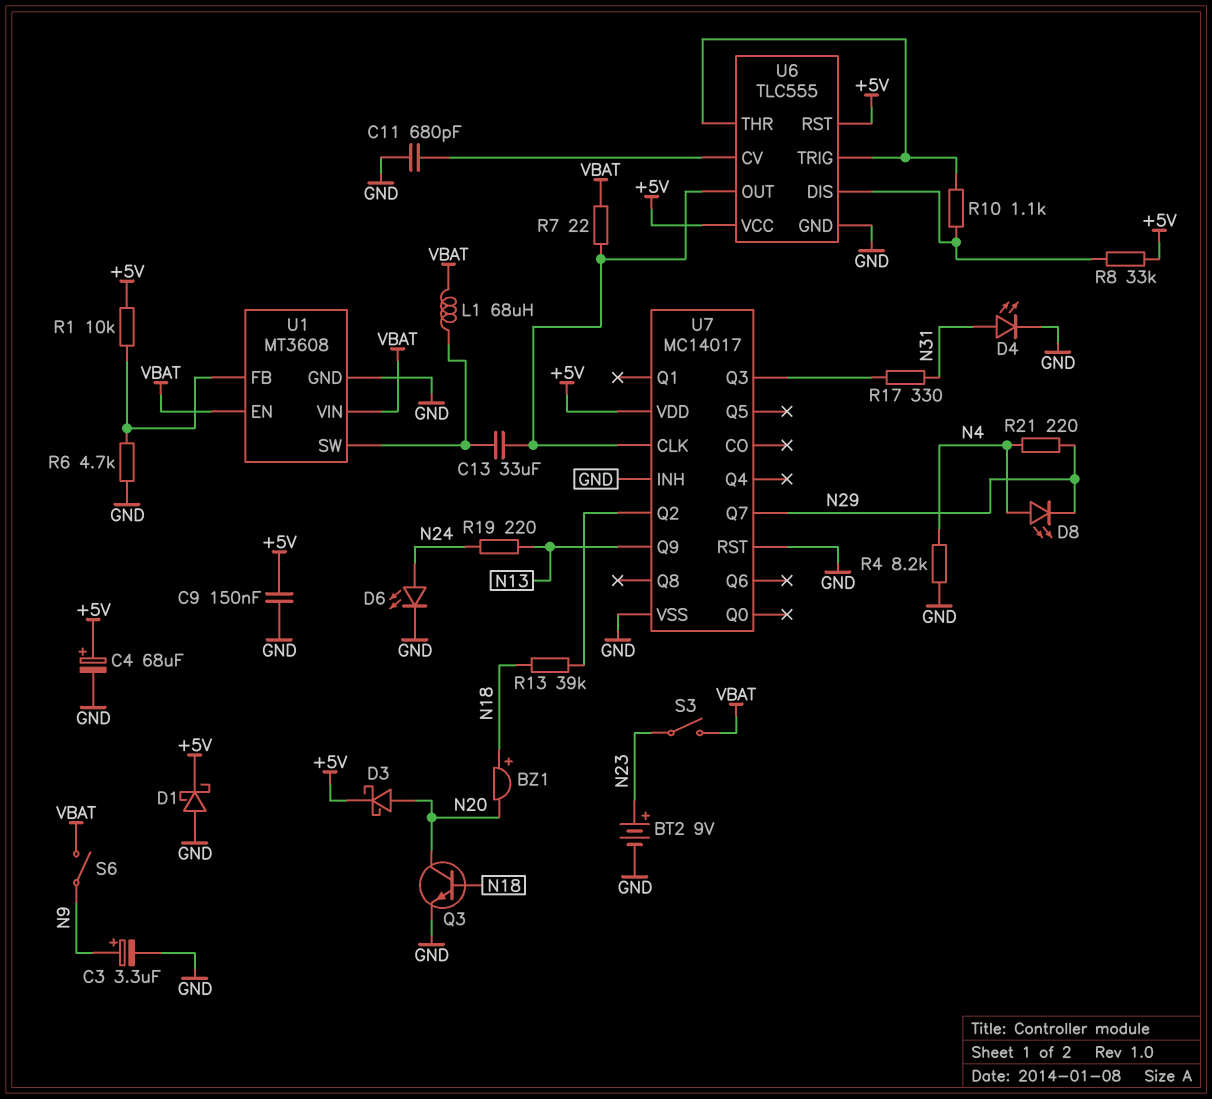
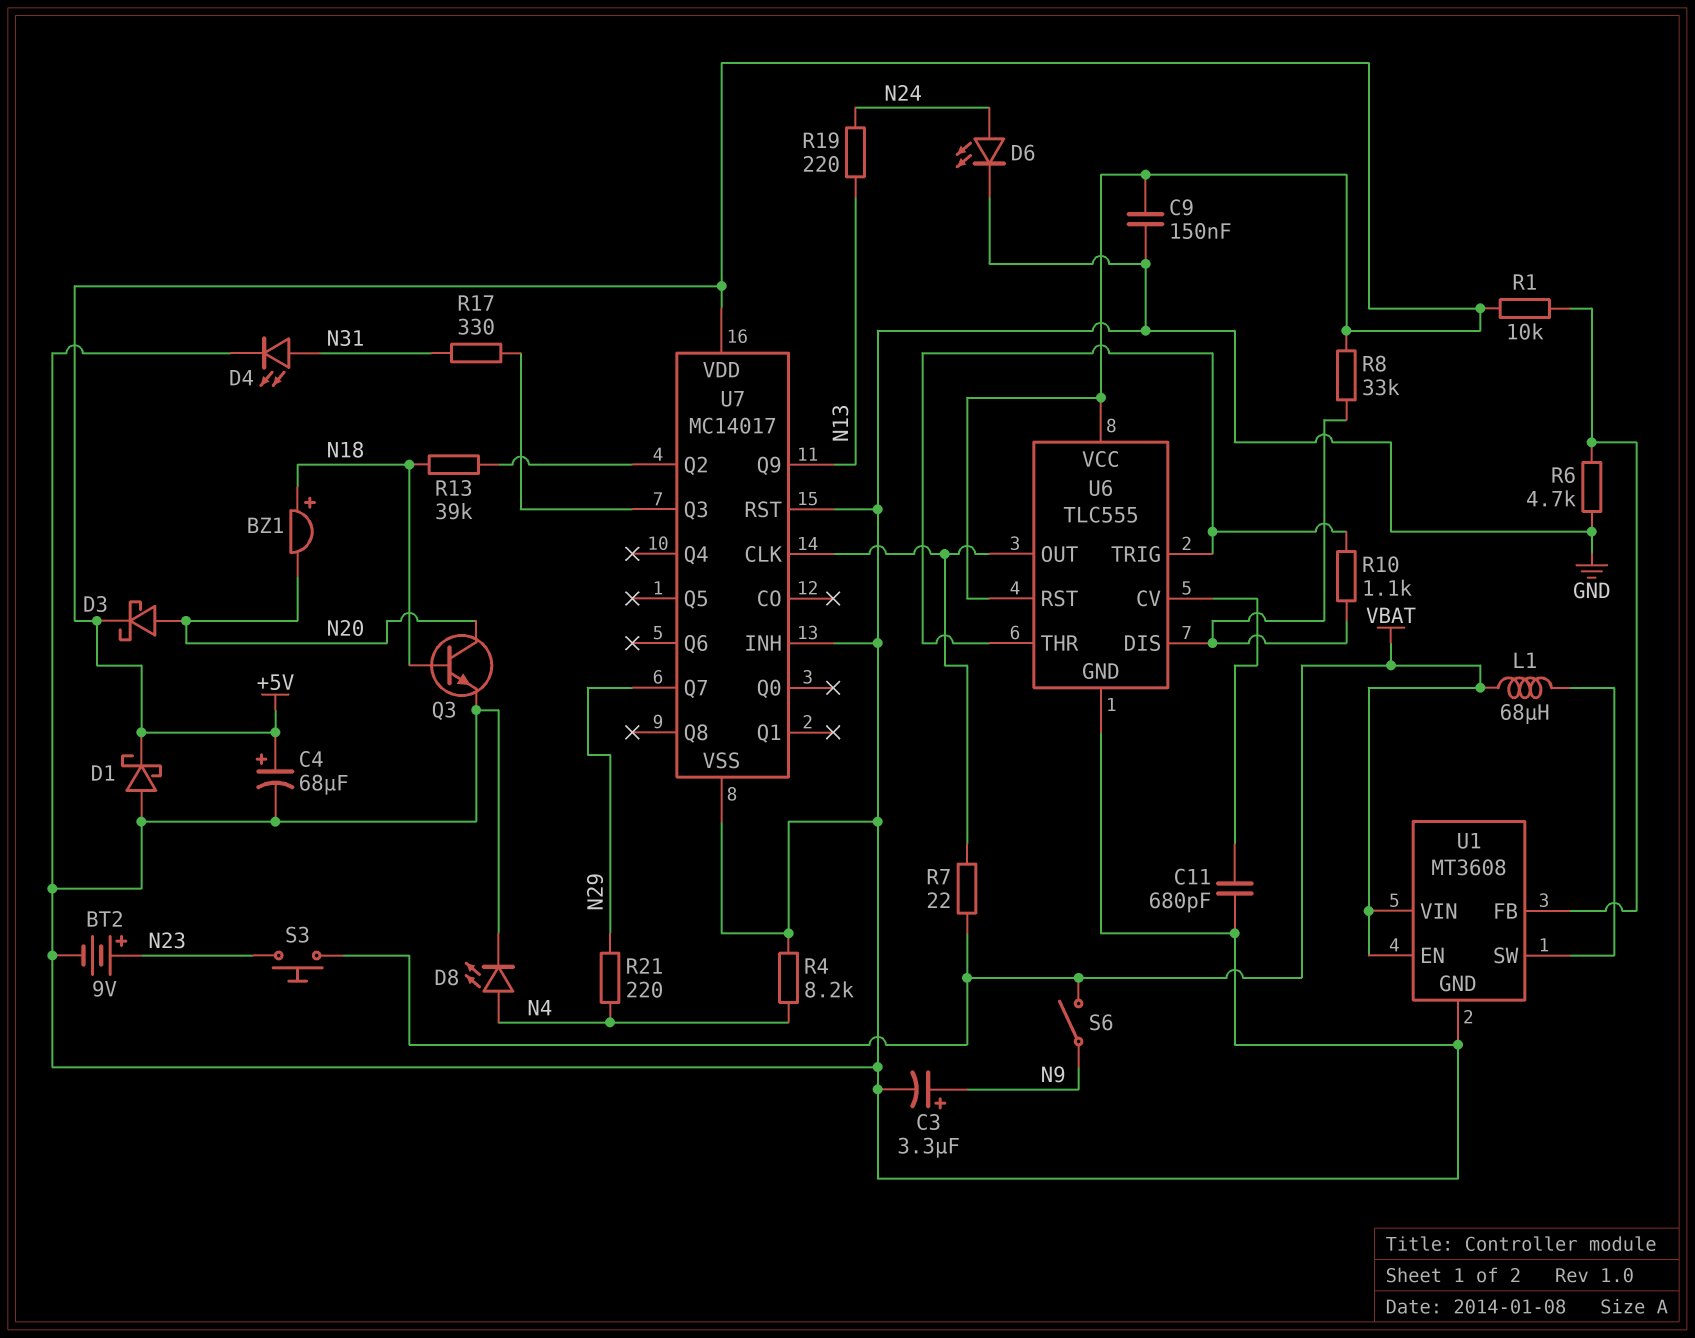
C13: 33uF (U1/SW, U6/OUT) -> none
D8: LED (A N4, K N29) -> LED (A N4, K GND)
S3: switch (N23, VBAT) -> button (N23, VBAT)

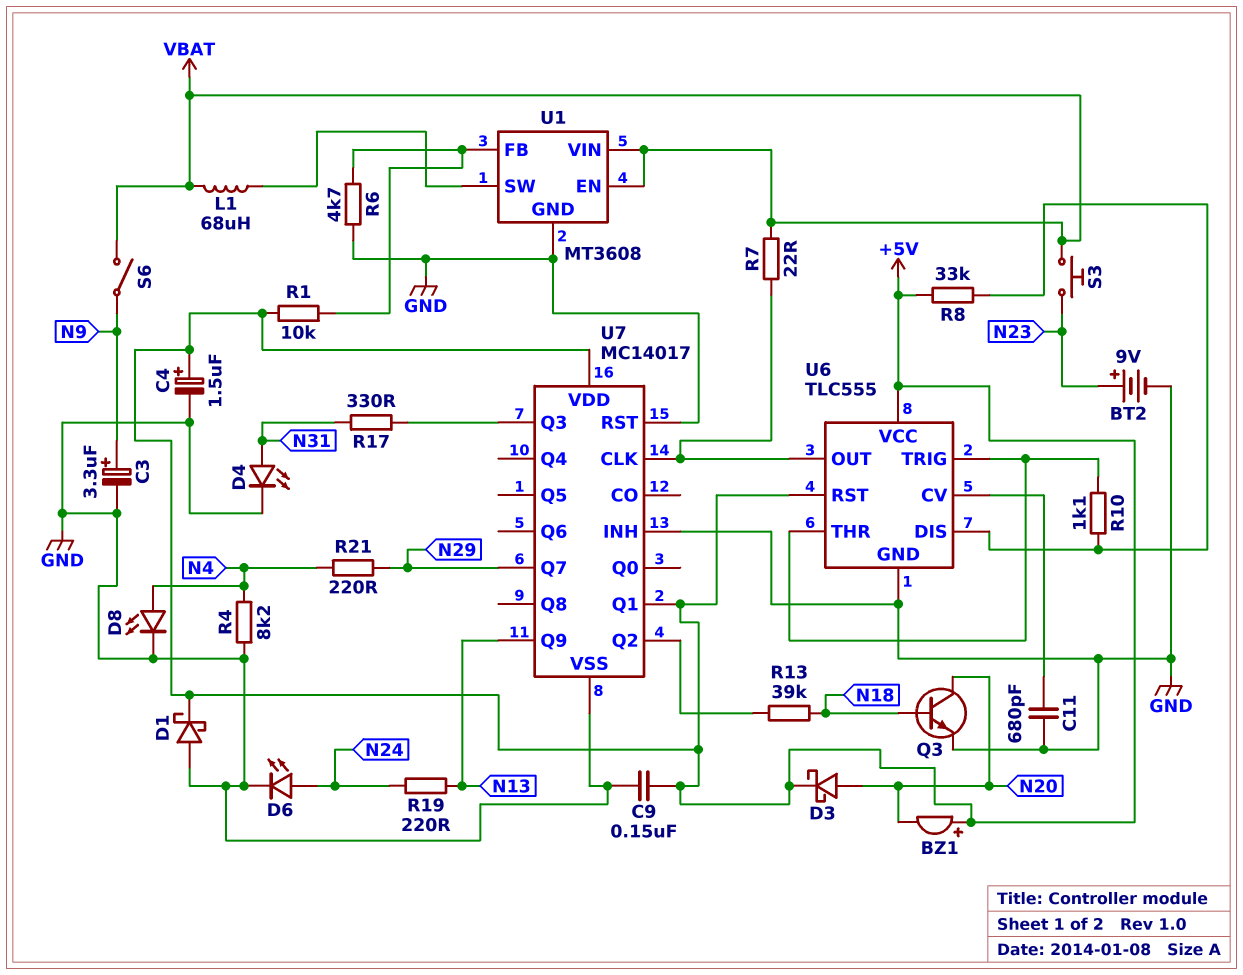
BZ1: buzzer (plus N18, minus N20) -> buzzer (plus +5V, minus N20)
C4: 68uF (plus +5V, minus GND) -> 1.5uF (plus +5V, minus GND)
U7 pin Q1: none -> +5V

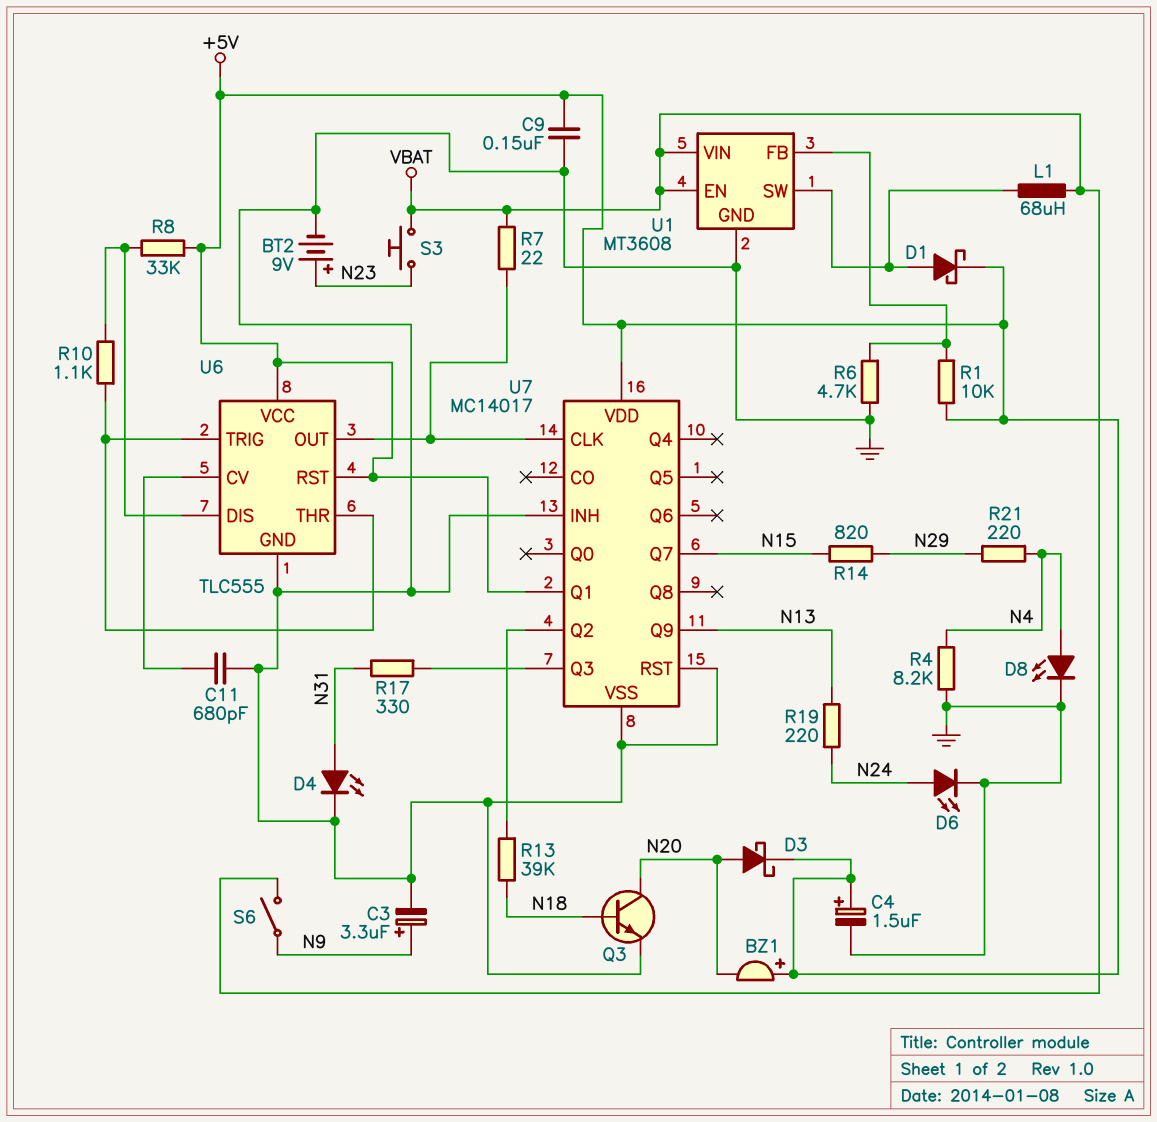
D1: schottky (A GND, K +5V) -> schottky (A U1/SW, K +5V)
R14: none -> 820 (N15, N29)
U7 pin Q7: N29 -> N15

